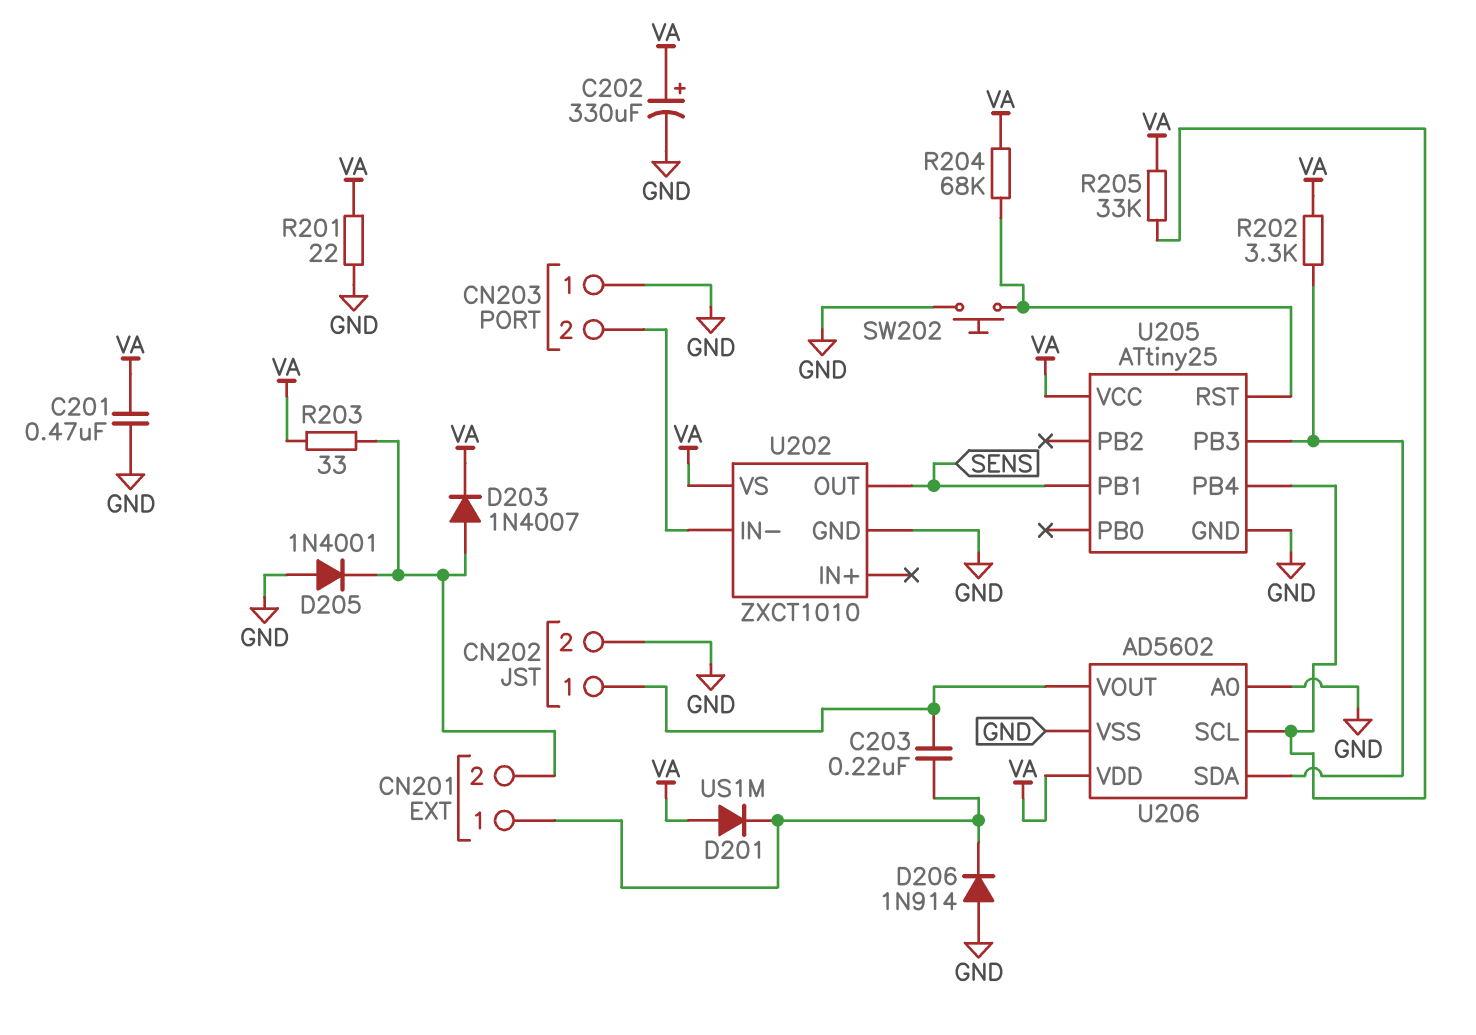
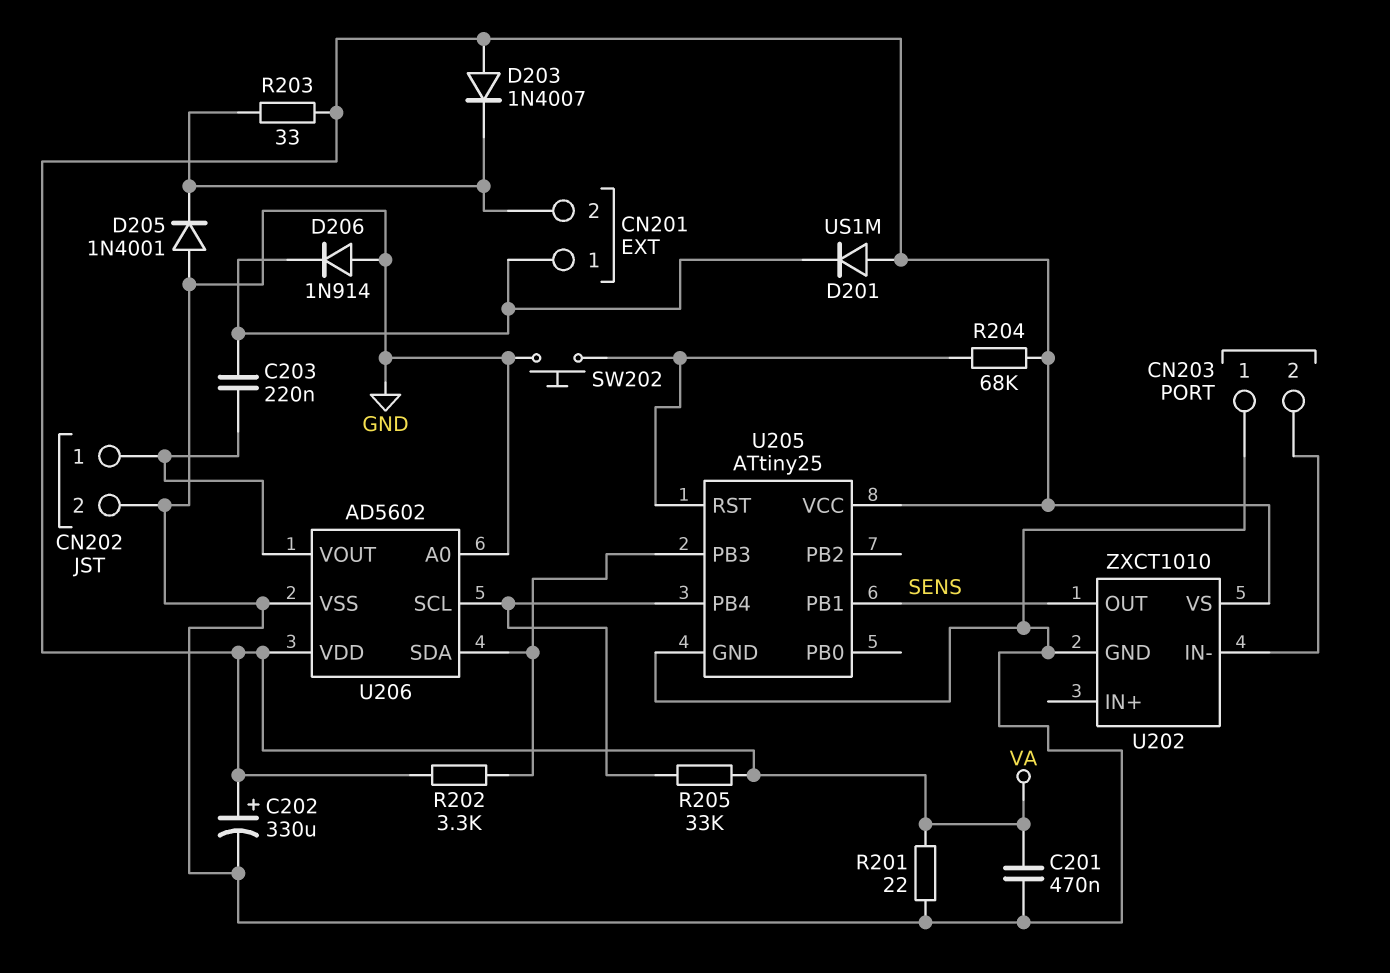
D203: diode 1N4007 (A CN201/2, K VA) -> diode 1N4007 (A VA, K CN201/2)

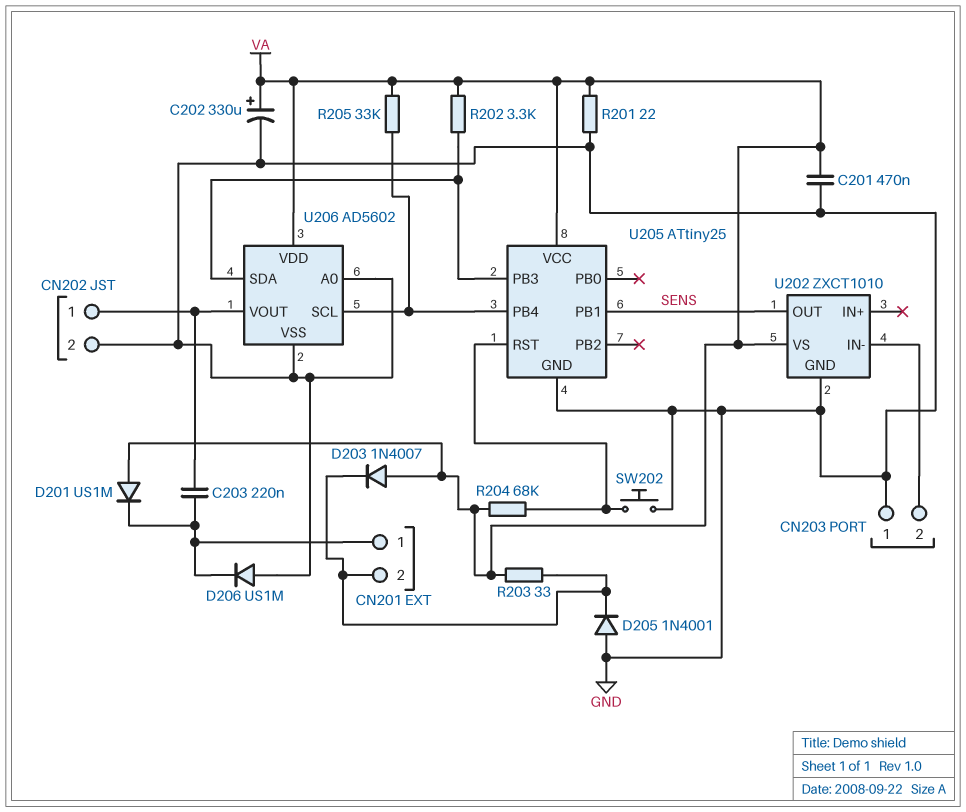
D206: diode 1N914 (A GND, K CN201/1) -> diode US1M (A GND, K CN201/1)

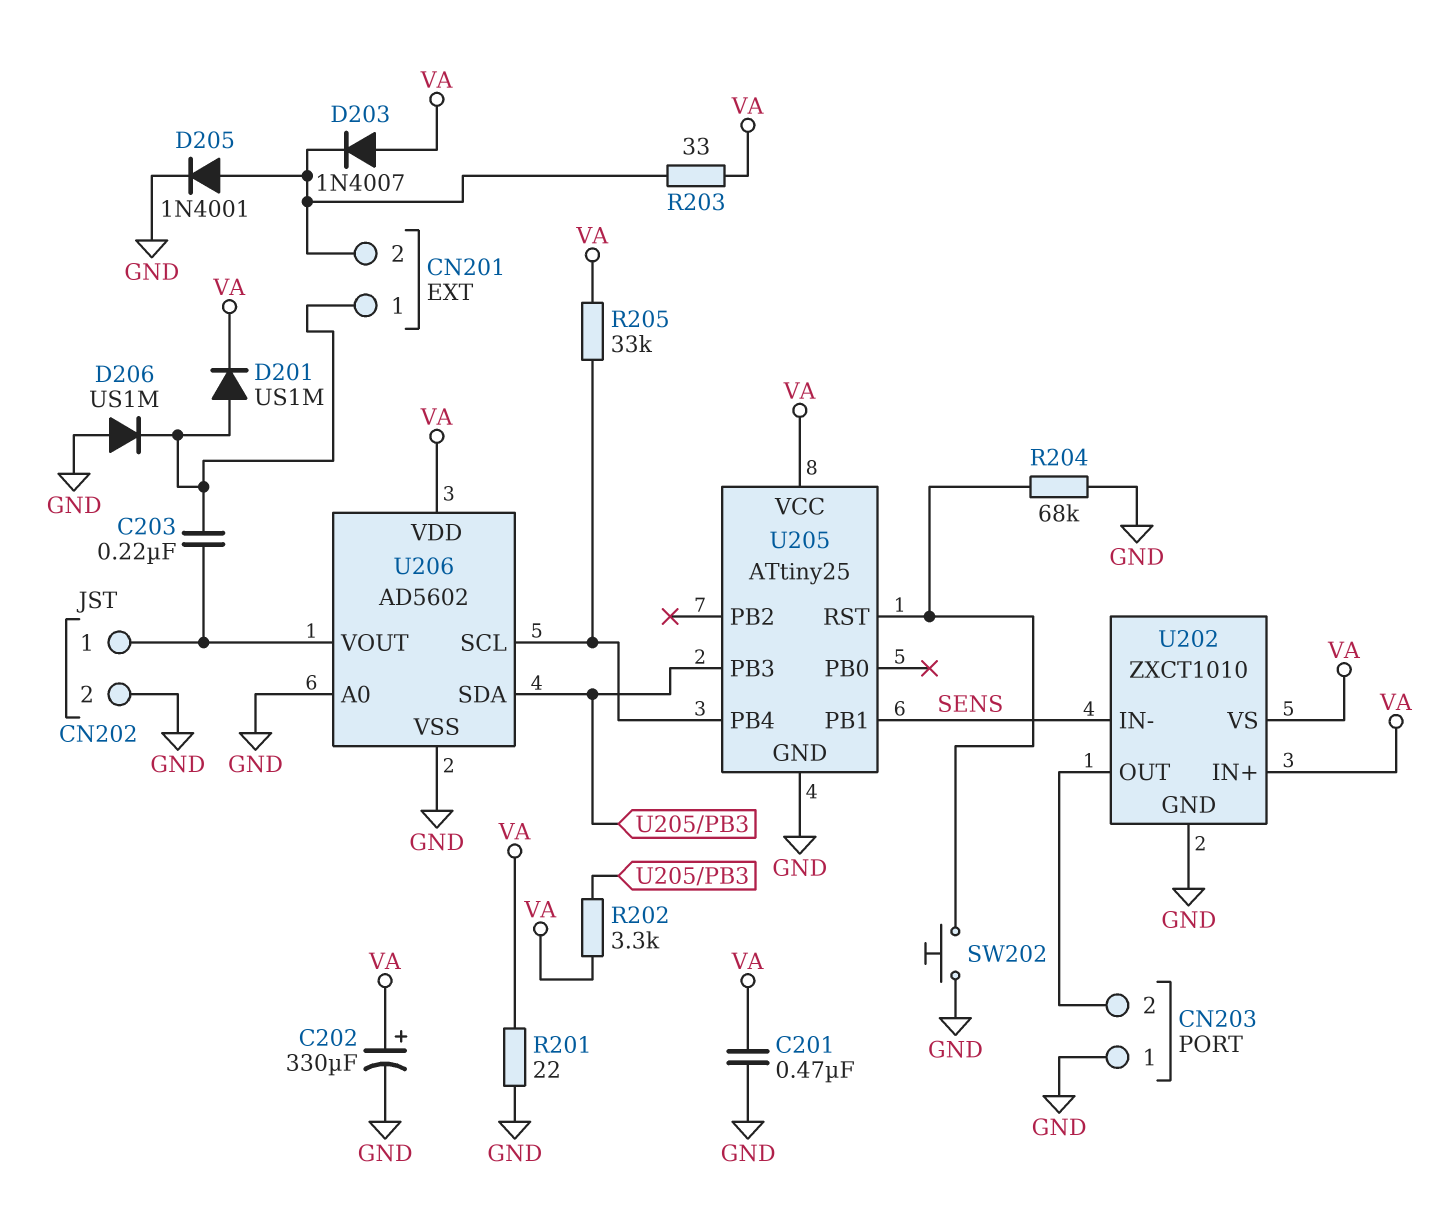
D201: diode US1M (A VA, K CN201/1) -> diode US1M (A CN201/1, K VA)
D205: diode 1N4001 (A GND, K CN201/2) -> diode 1N4001 (A CN201/2, K GND)
R204: 68k (U205/RST, VA) -> 68k (GND, U205/RST)
U202 pin IN+: none -> VA
U202 pin IN-: CN203/2 -> SENS
U202 pin OUT: SENS -> CN203/2

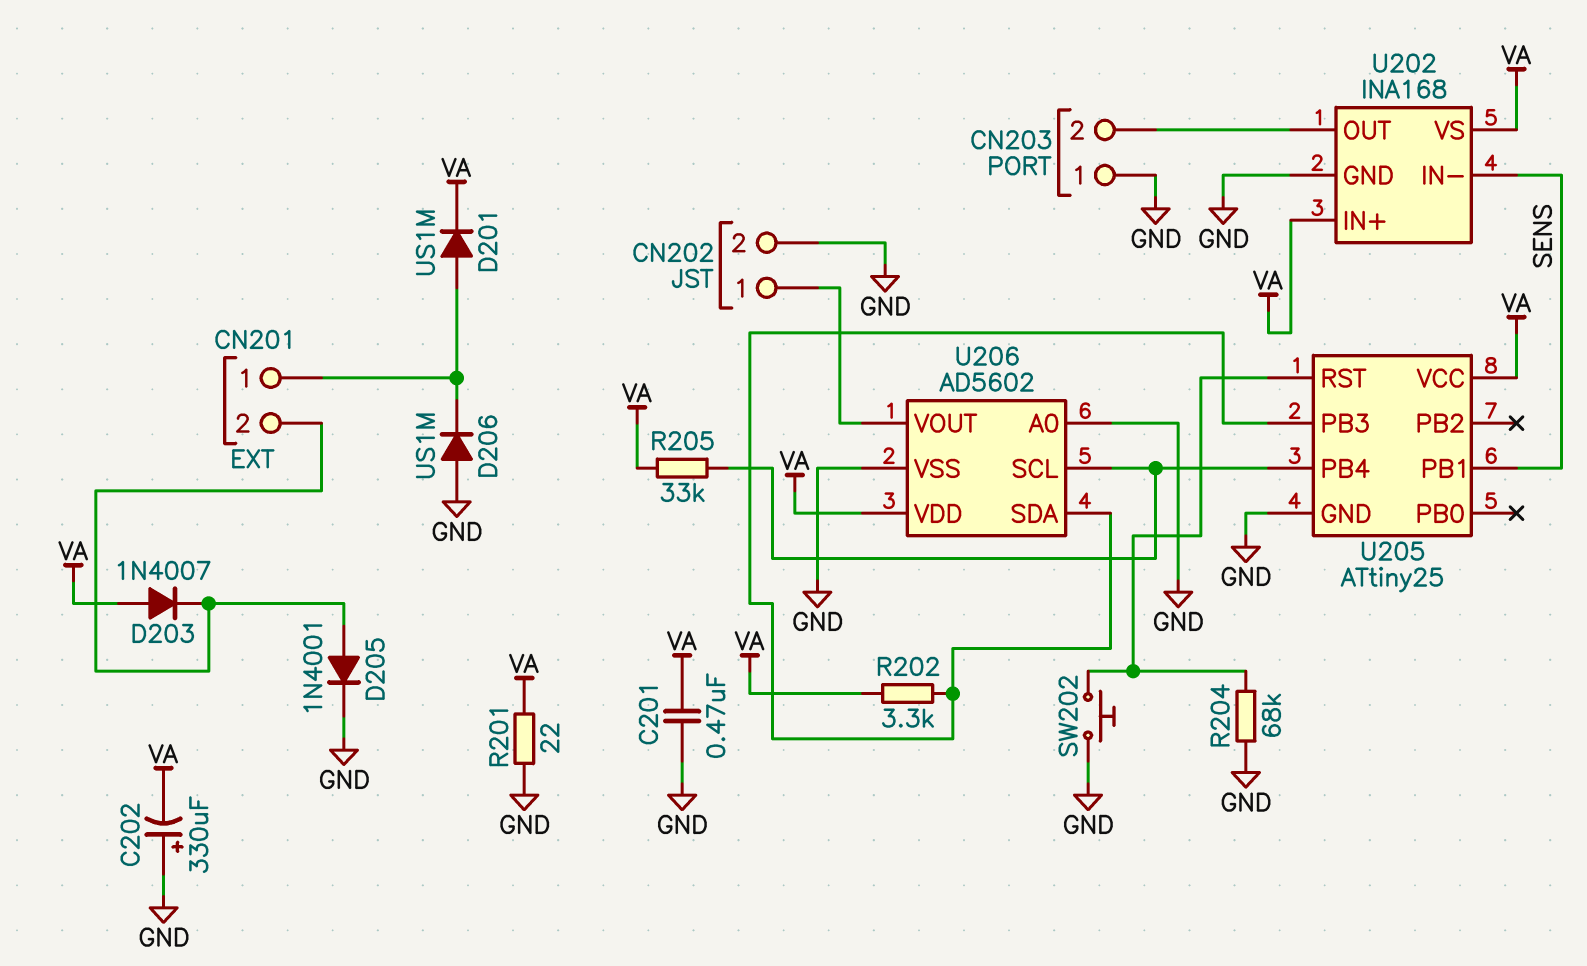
C202: 330uF (plus VA, minus GND) -> 330uF (plus GND, minus VA)
C203: 220nF (CN201/1, CN202/1) -> none
R203: 33 (CN201/2, VA) -> none
U202: ZXCT1010 -> INA168

